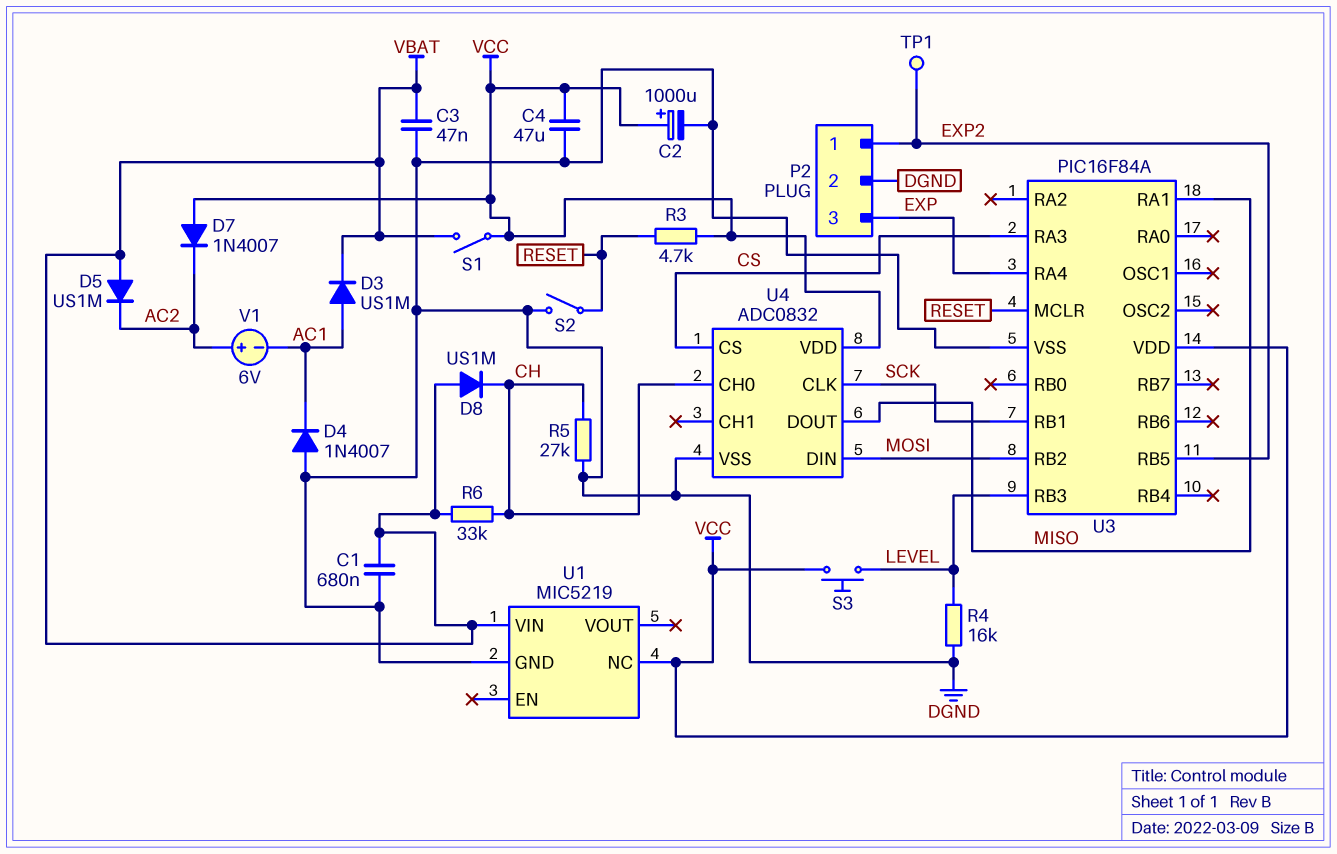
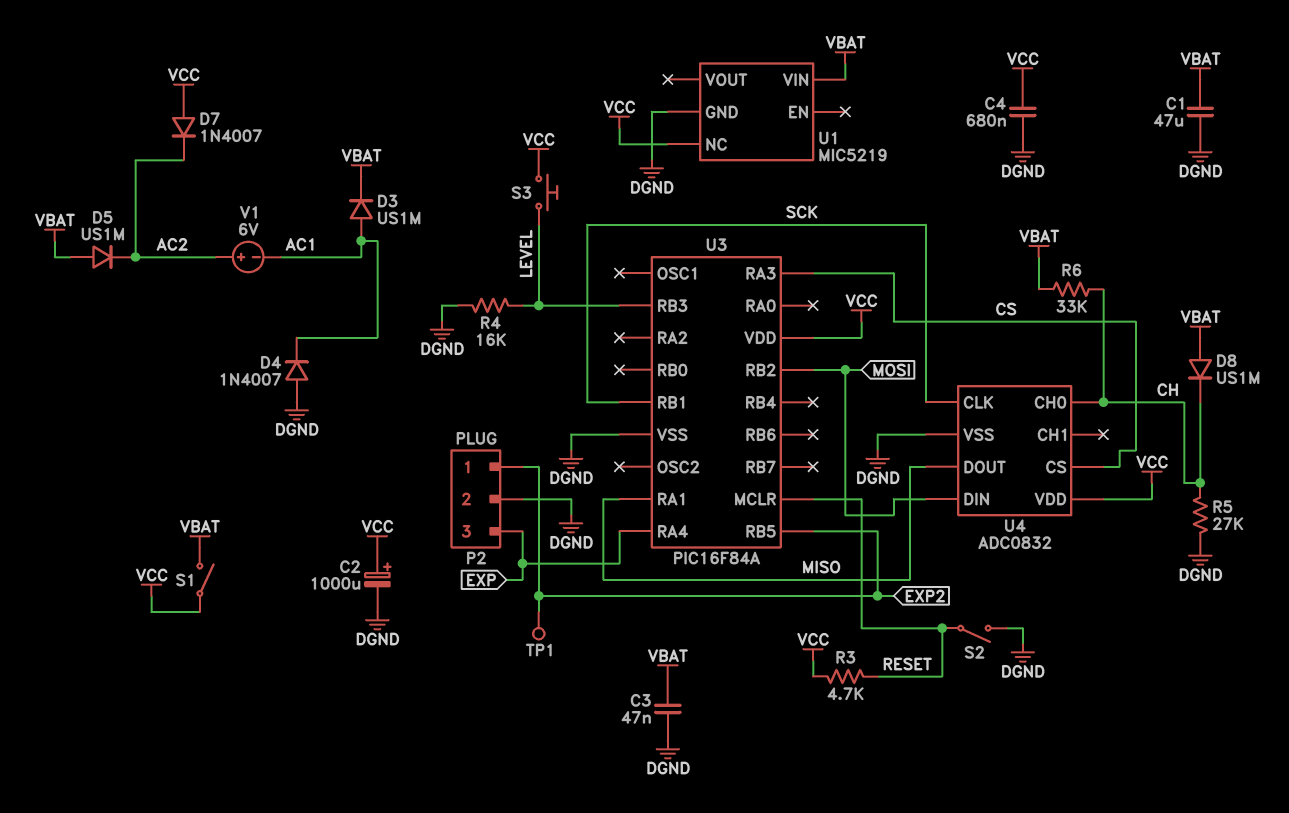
C1: 680nF (DGND, VBAT) -> 47uF (DGND, VBAT)
C4: 47uF (DGND, VCC) -> 680nF (DGND, VCC)

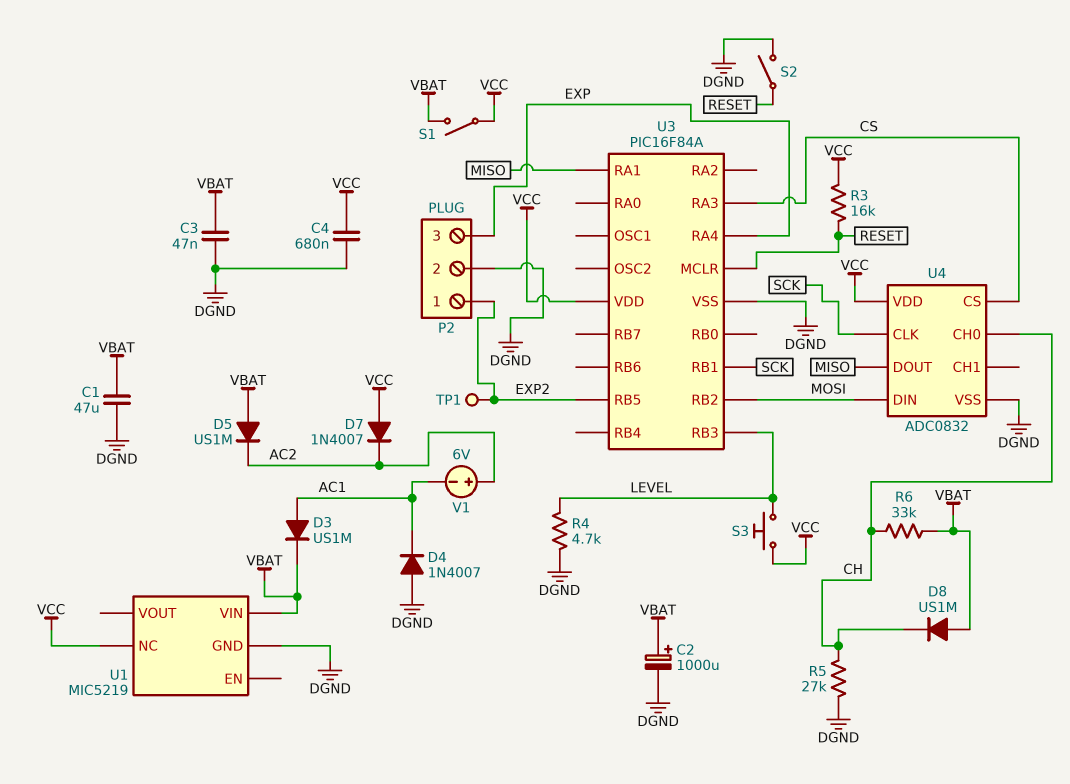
C2: 1000uF (plus VCC, minus DGND) -> 1000uF (plus VBAT, minus DGND)
R3: 4.7k (RESET, VCC) -> 16k (RESET, VCC)
R4: 16k (DGND, LEVEL) -> 4.7k (DGND, LEVEL)

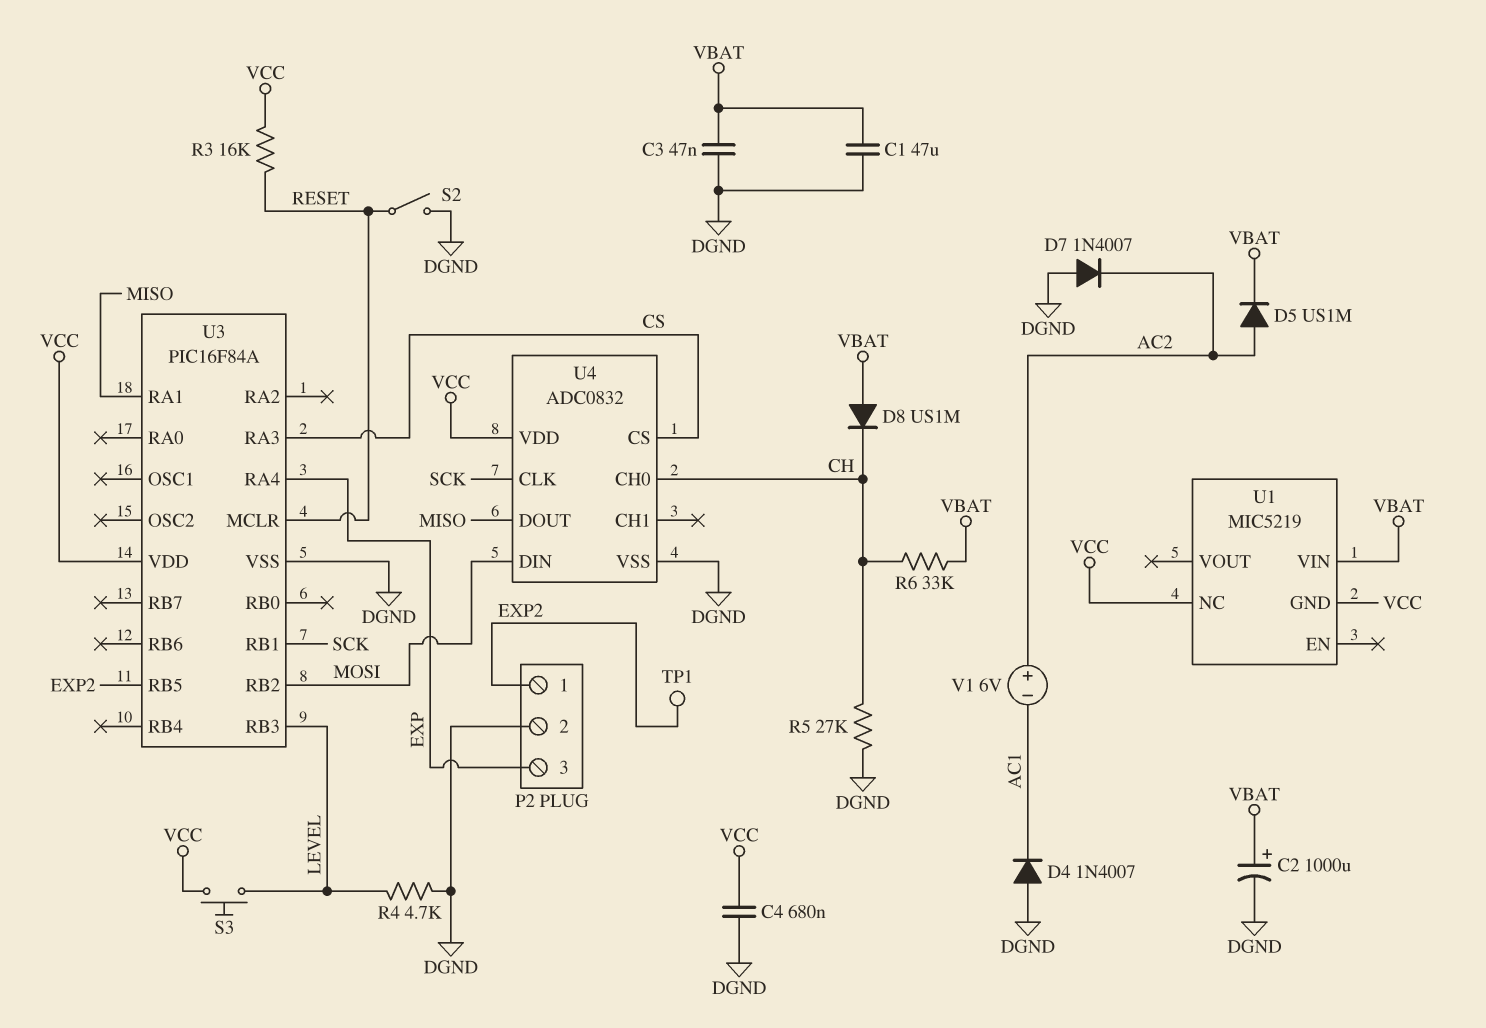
D3: diode US1M (A AC1, K VBAT) -> none
D5: diode US1M (A VBAT, K AC2) -> diode US1M (A AC2, K VBAT)
D7: diode 1N4007 (A VCC, K AC2) -> diode 1N4007 (A DGND, K AC2)
S1: switch (VBAT, VCC) -> none
U1 pin GND: DGND -> VCC

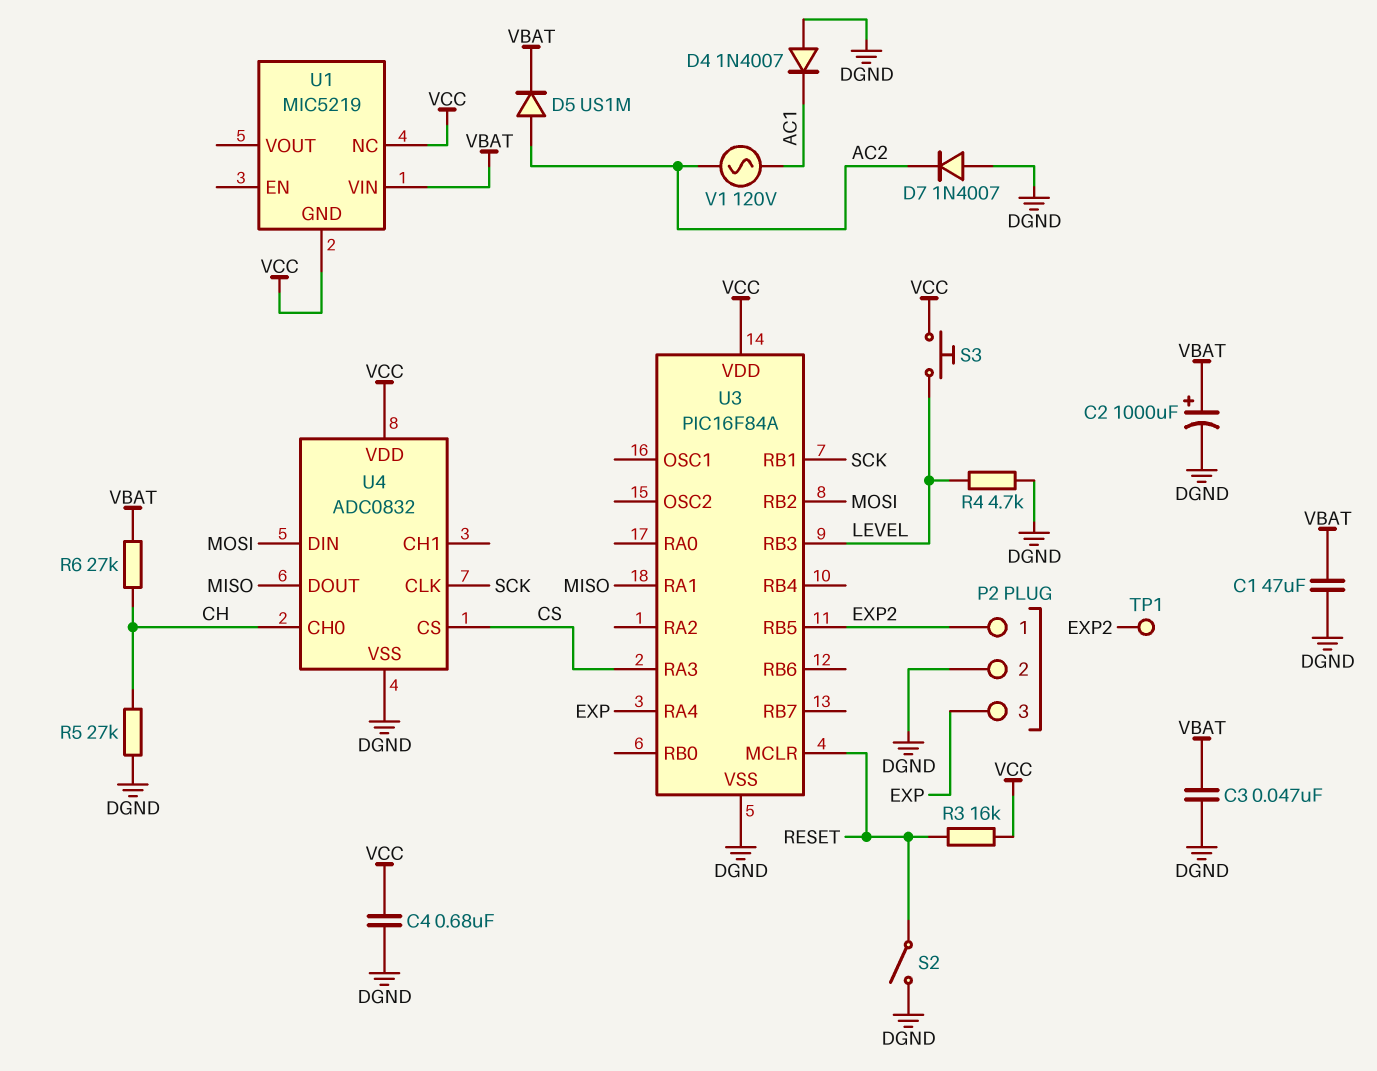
D8: diode US1M (A VBAT, K CH) -> none
R6: 33k (CH, VBAT) -> 27k (CH, VBAT)
V1: 6V (plus AC2, minus AC1) -> AC 120V (AC1, AC2)

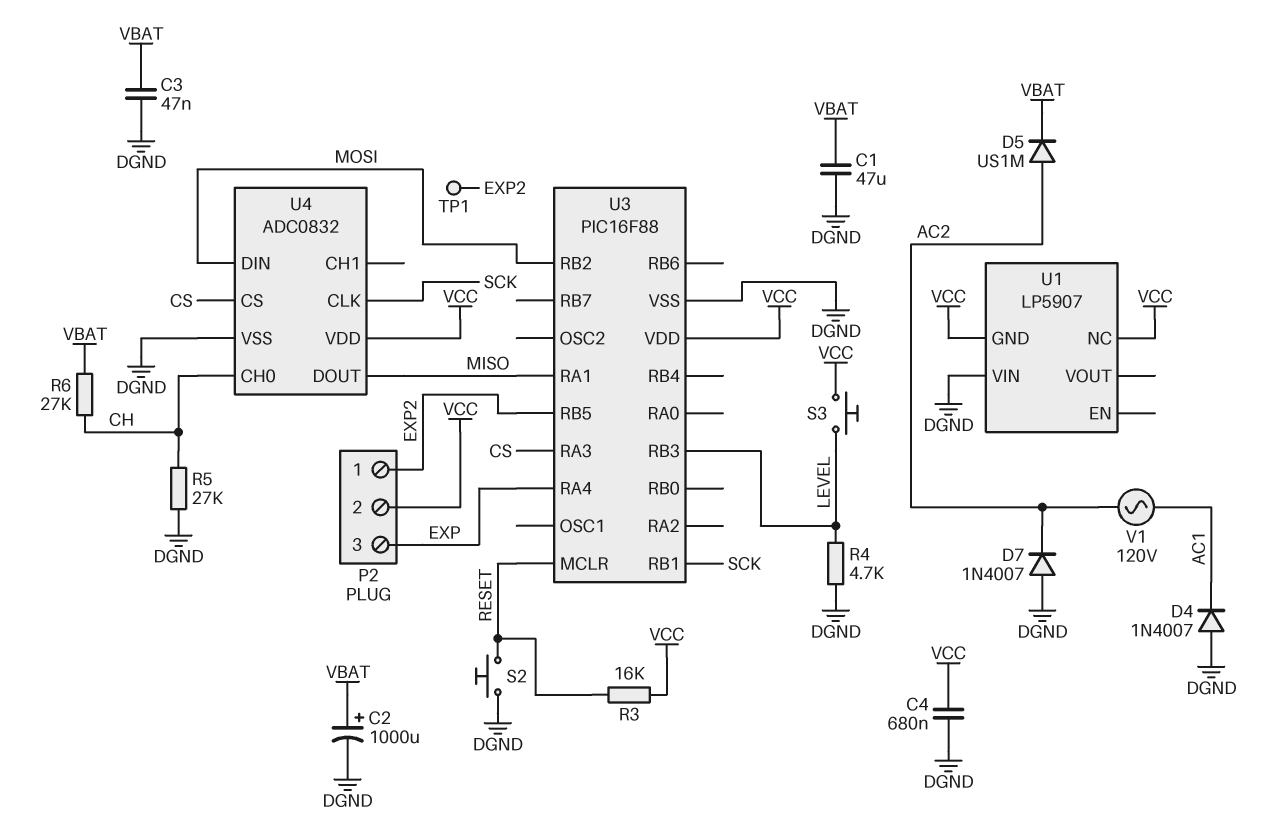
P2 pin 2: DGND -> VCC
S2: switch (DGND, RESET) -> button (DGND, RESET)
U1: MIC5219 -> LP5907
U1 pin VIN: VBAT -> DGND
U3: PIC16F84A -> PIC16F88

